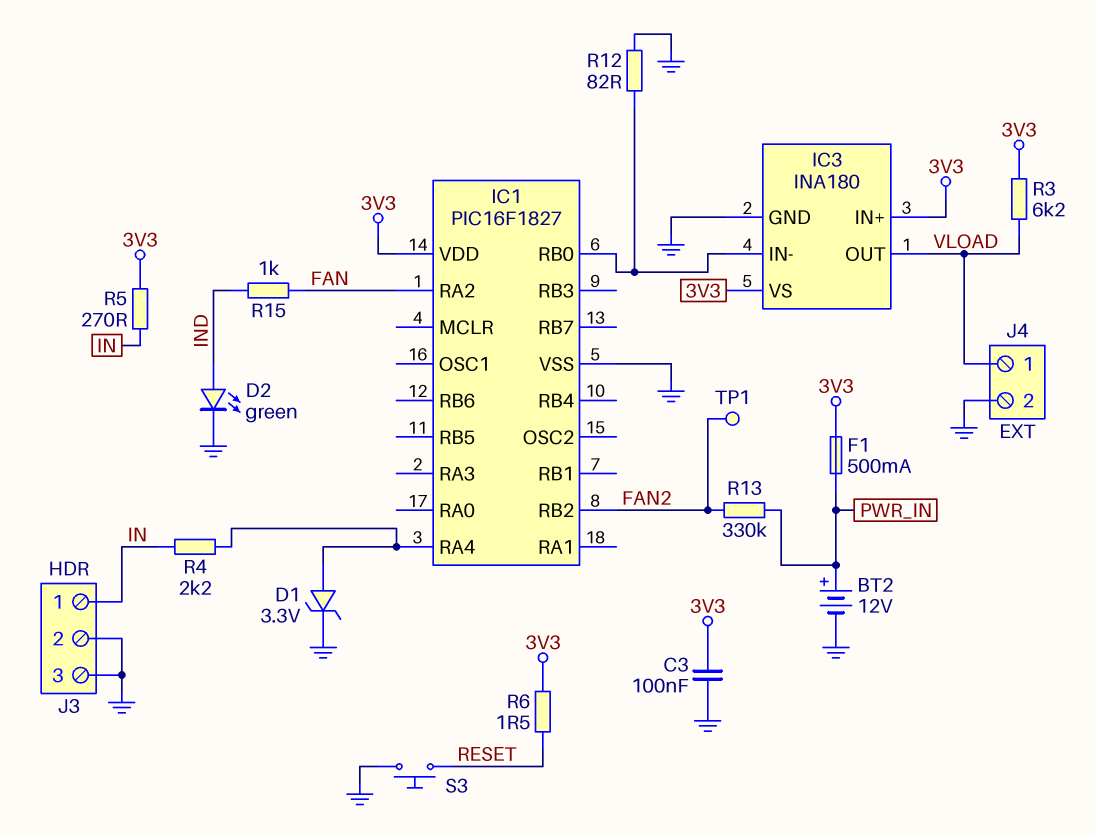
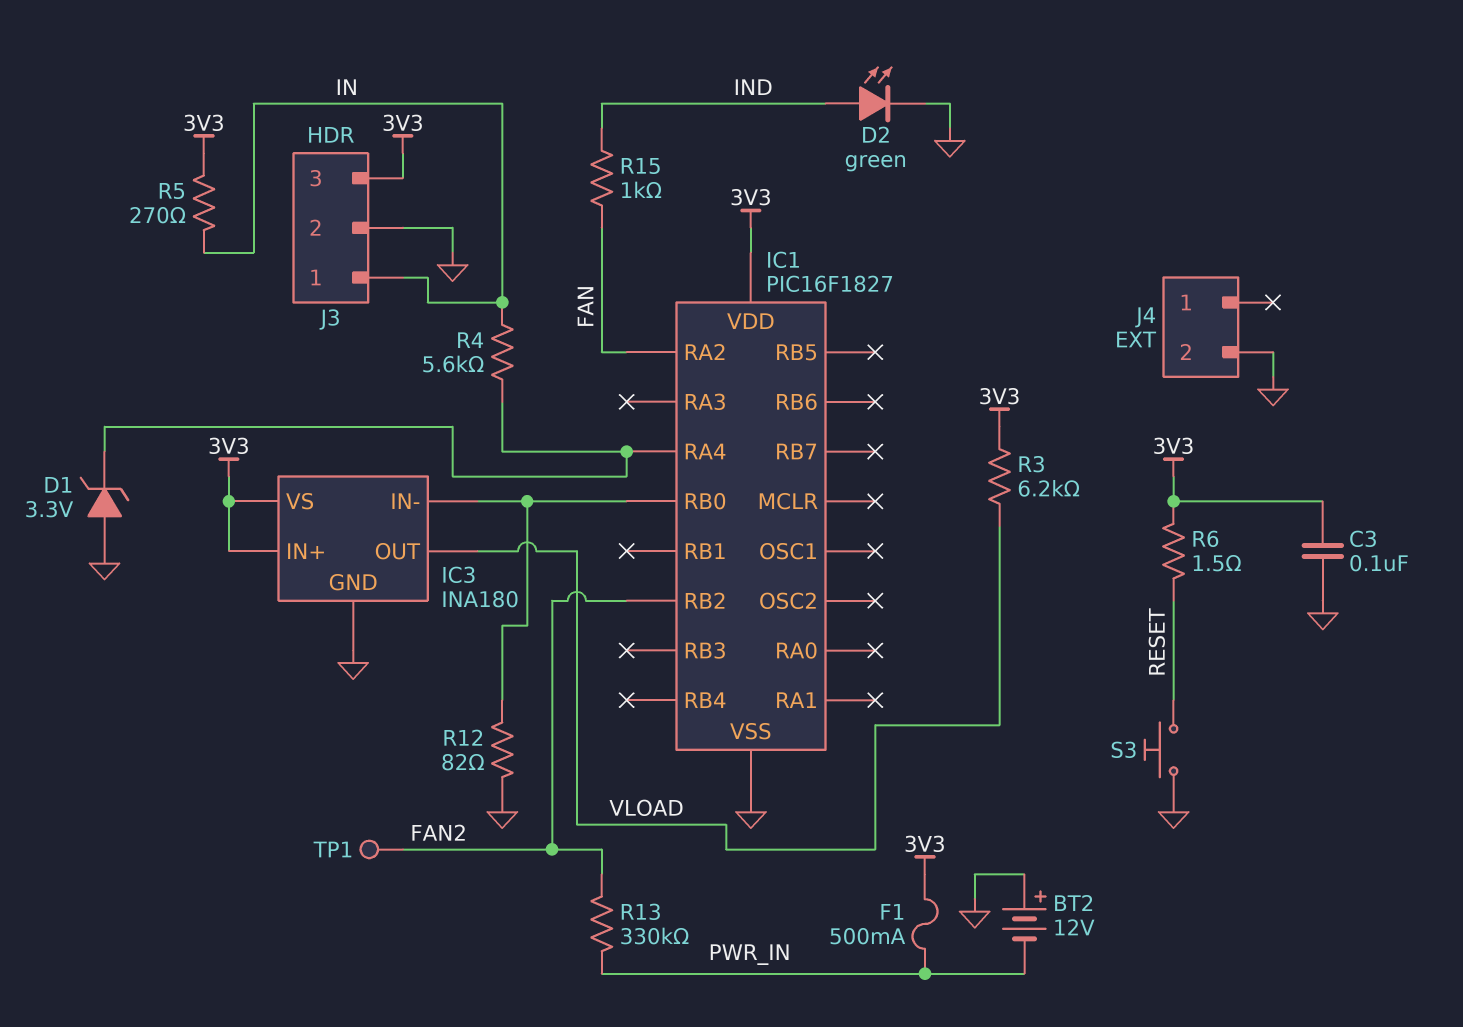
BT2: 12V (plus PWR_IN, minus GND) -> 12V (plus GND, minus PWR_IN)
D1: zener 3.3V (A IC1/RA4, K GND) -> zener 3.3V (A GND, K IC1/RA4)
J3 pin 3: GND -> 3V3
J4 pin 1: VLOAD -> none
R4: 2.2k (IC1/RA4, IN) -> 5.6k (IC1/RA4, IN)

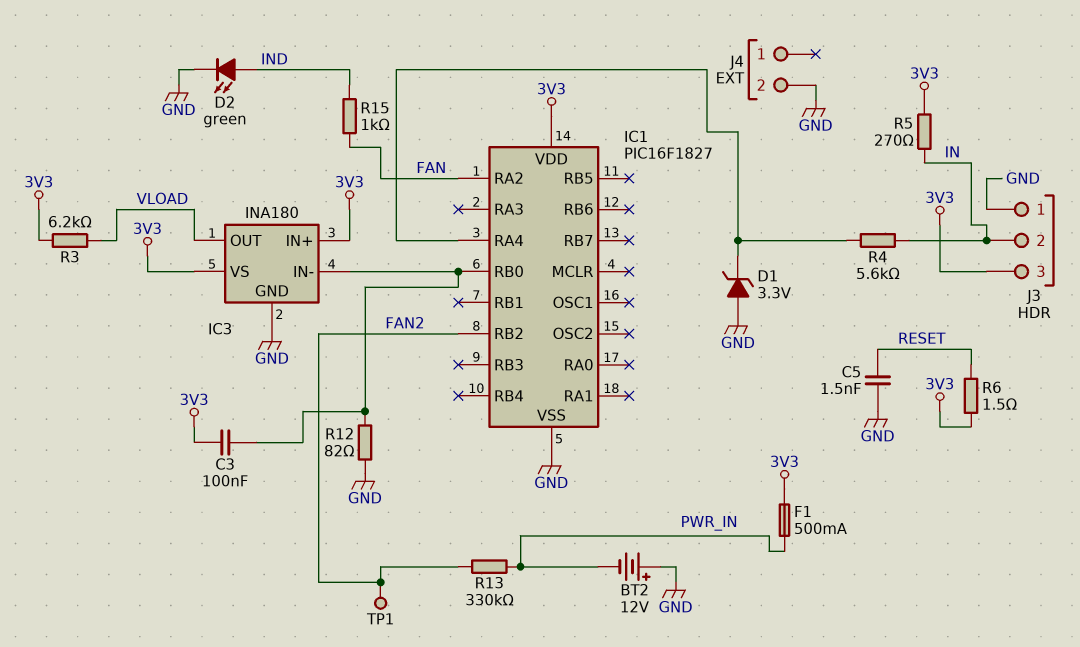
C3: 100nF (3V3, GND) -> 100nF (3V3, IC1/RB0)
C5: none -> 1.5nF (GND, RESET)
J3 pin 1: IN -> GND
J3 pin 2: GND -> IN
S3: button (GND, RESET) -> none

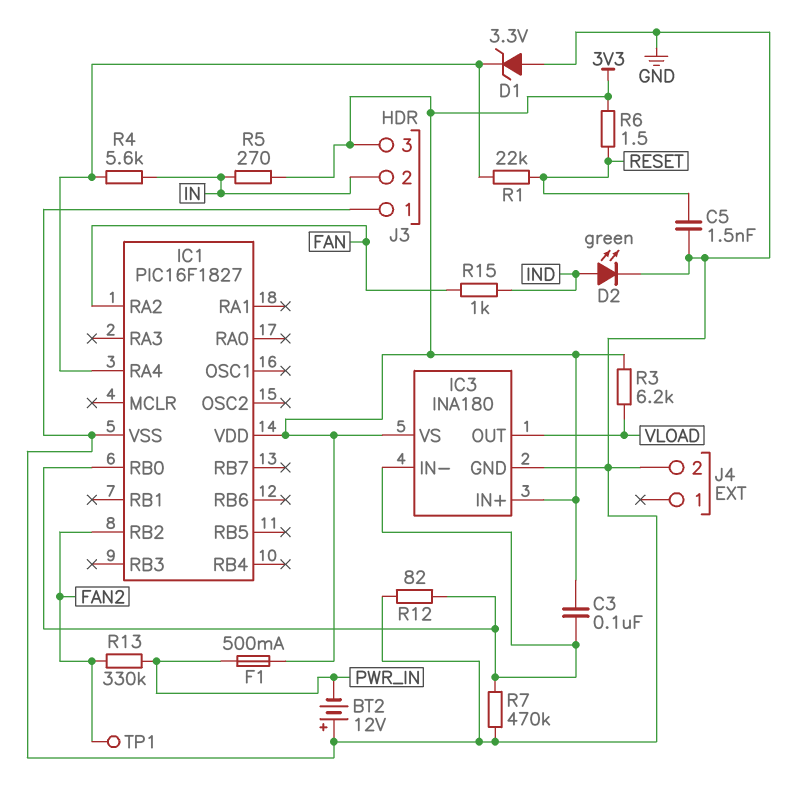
R1: none -> 22k (IC1/RA4, RESET)
R7: none -> 470k (GND, IC1/RB0)

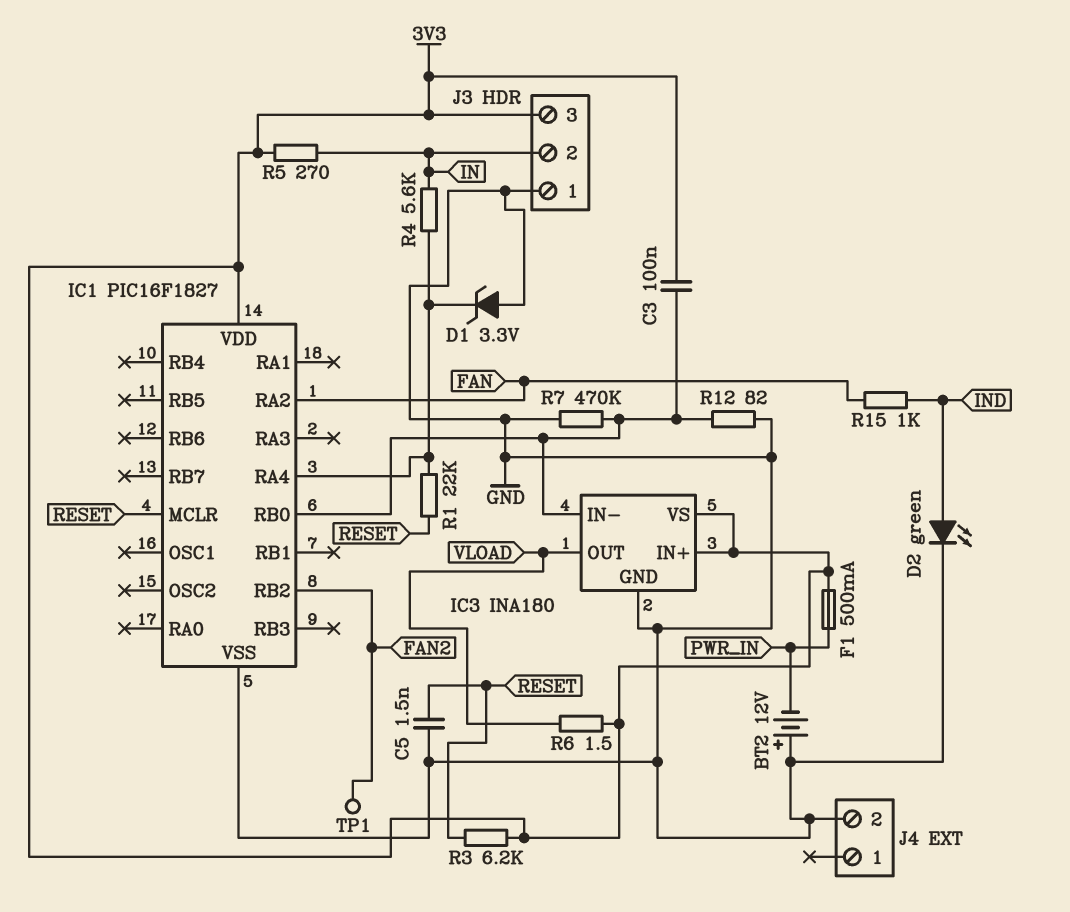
IC1 pin MCLR: none -> RESET
R3: 6.2k (3V3, VLOAD) -> 6.2k (3V3, RESET)
R6: 1.5 (3V3, RESET) -> 1.5 (3V3, VLOAD)
R13: 330k (FAN2, PWR_IN) -> none

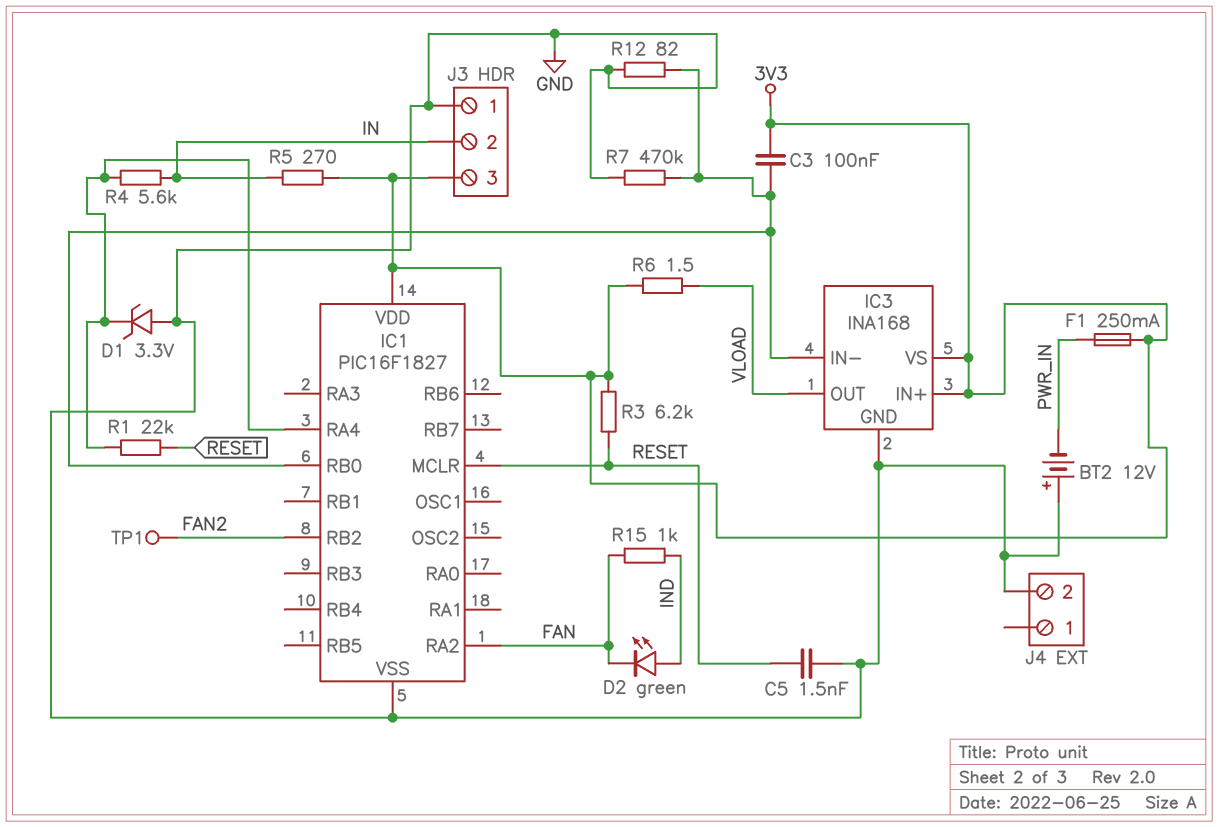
D2: LED green (A IND, K GND) -> LED green (A IND, K FAN)
F1: 500mA (3V3, PWR_IN) -> 250mA (3V3, PWR_IN)
IC3: INA180 -> INA168

